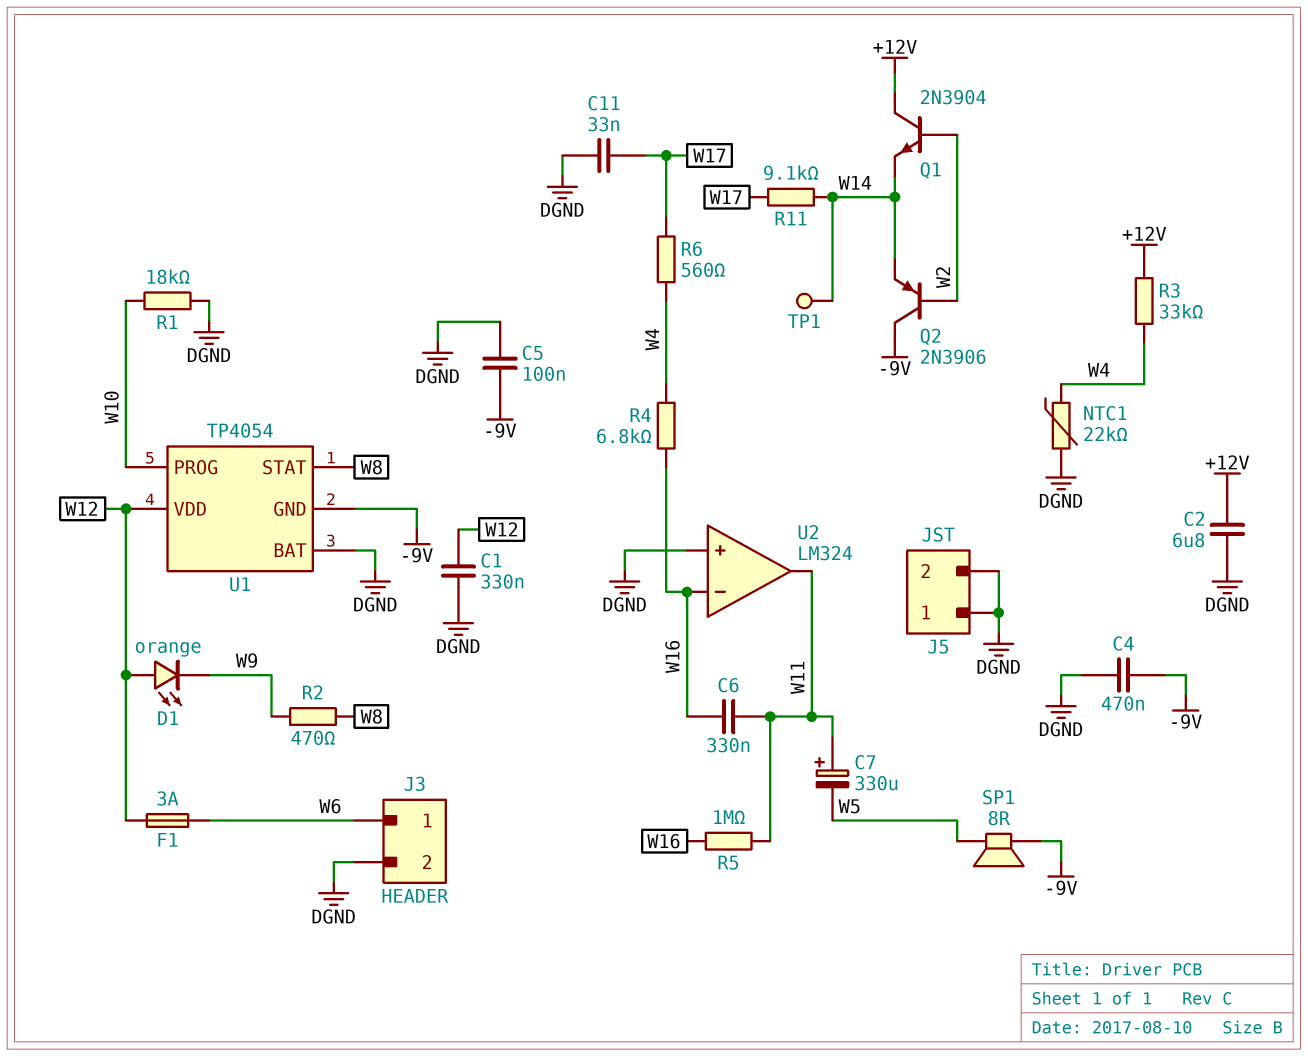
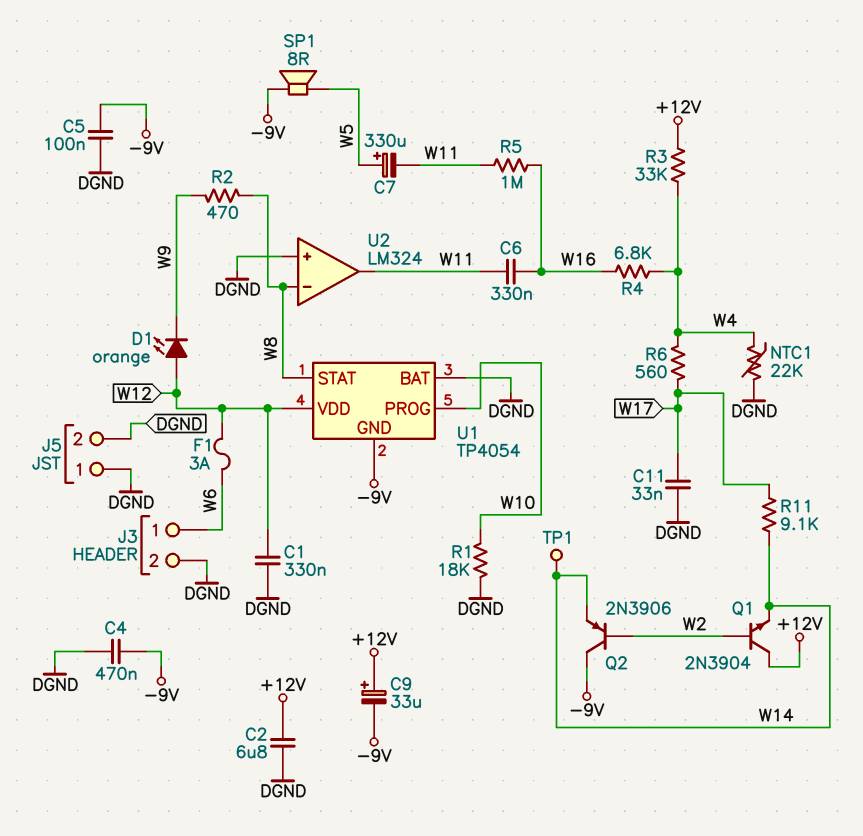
C7: 330uF (plus W11, minus W5) -> 330uF (plus W5, minus W11)
C9: none -> 33uF (plus +12V, minus -9V)
U2 pin in-: W16 -> W8

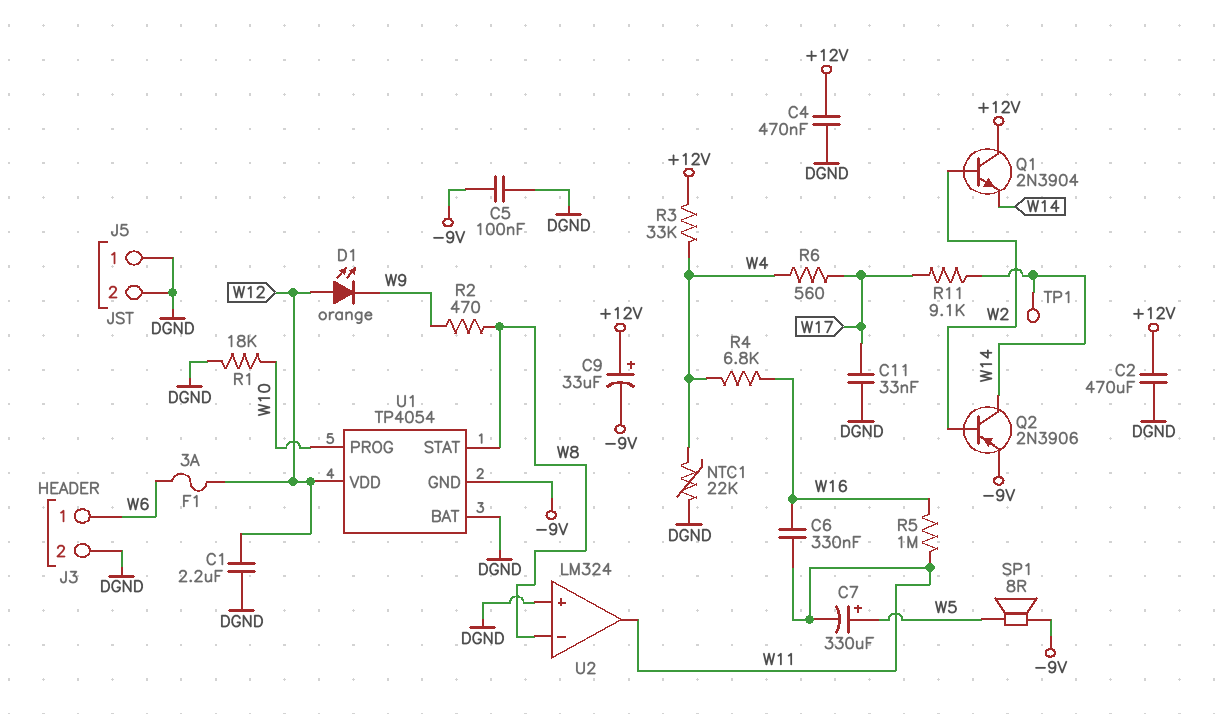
C1: 330nF (DGND, W12) -> 2.2uF (DGND, W12)
C2: 6.8uF (+12V, DGND) -> 470uF (+12V, DGND)
C4: 470nF (-9V, DGND) -> 470nF (+12V, DGND)
Q2: PNP 2N3906 (B W2, C -9V, E W14) -> PNP 2N3906 (B W2, C W14, E -9V)

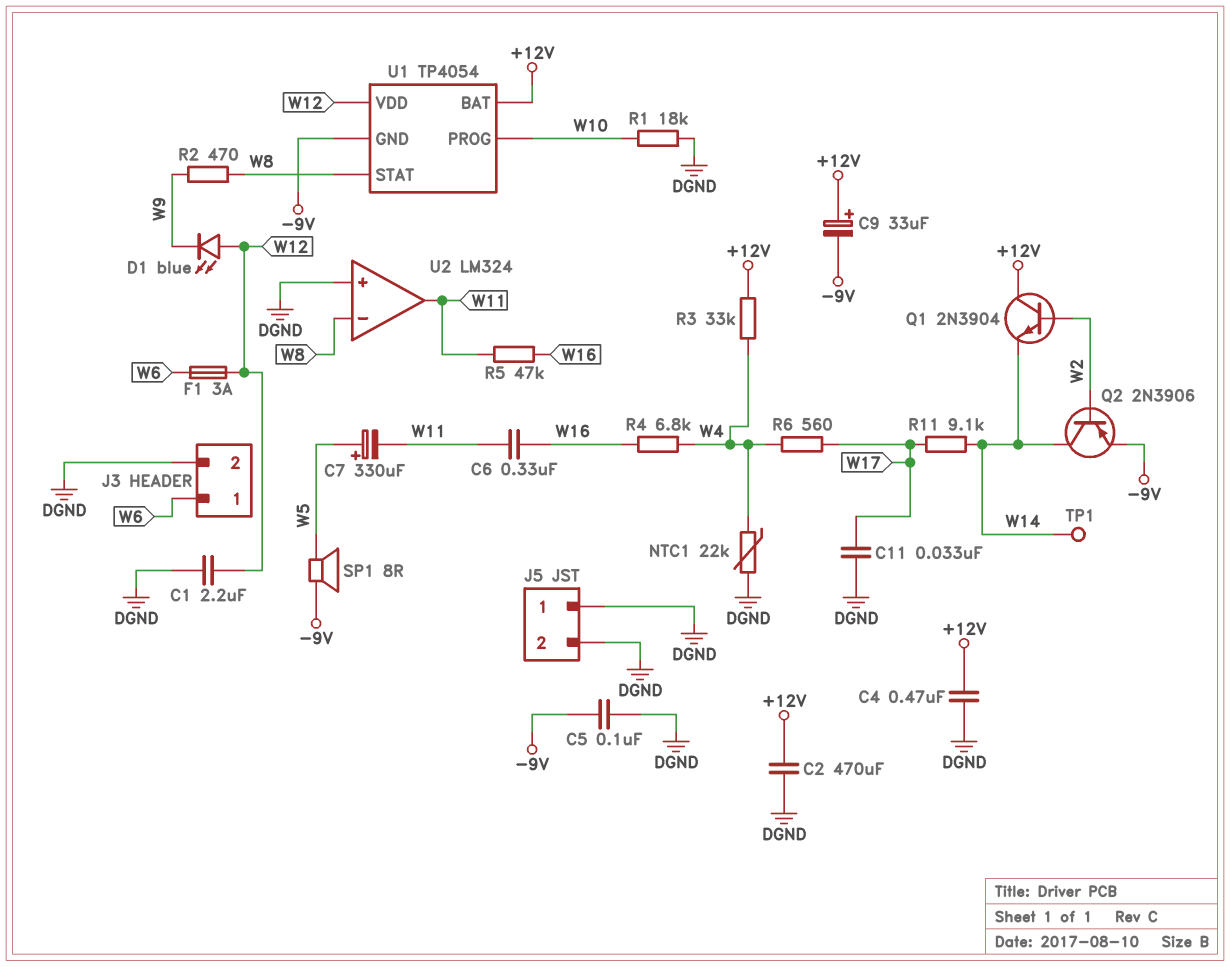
D1: LED orange (A W12, K W9) -> LED blue (A W12, K W9)
R5: 1M (W11, W16) -> 47k (W11, W16)
U1 pin BAT: DGND -> +12V

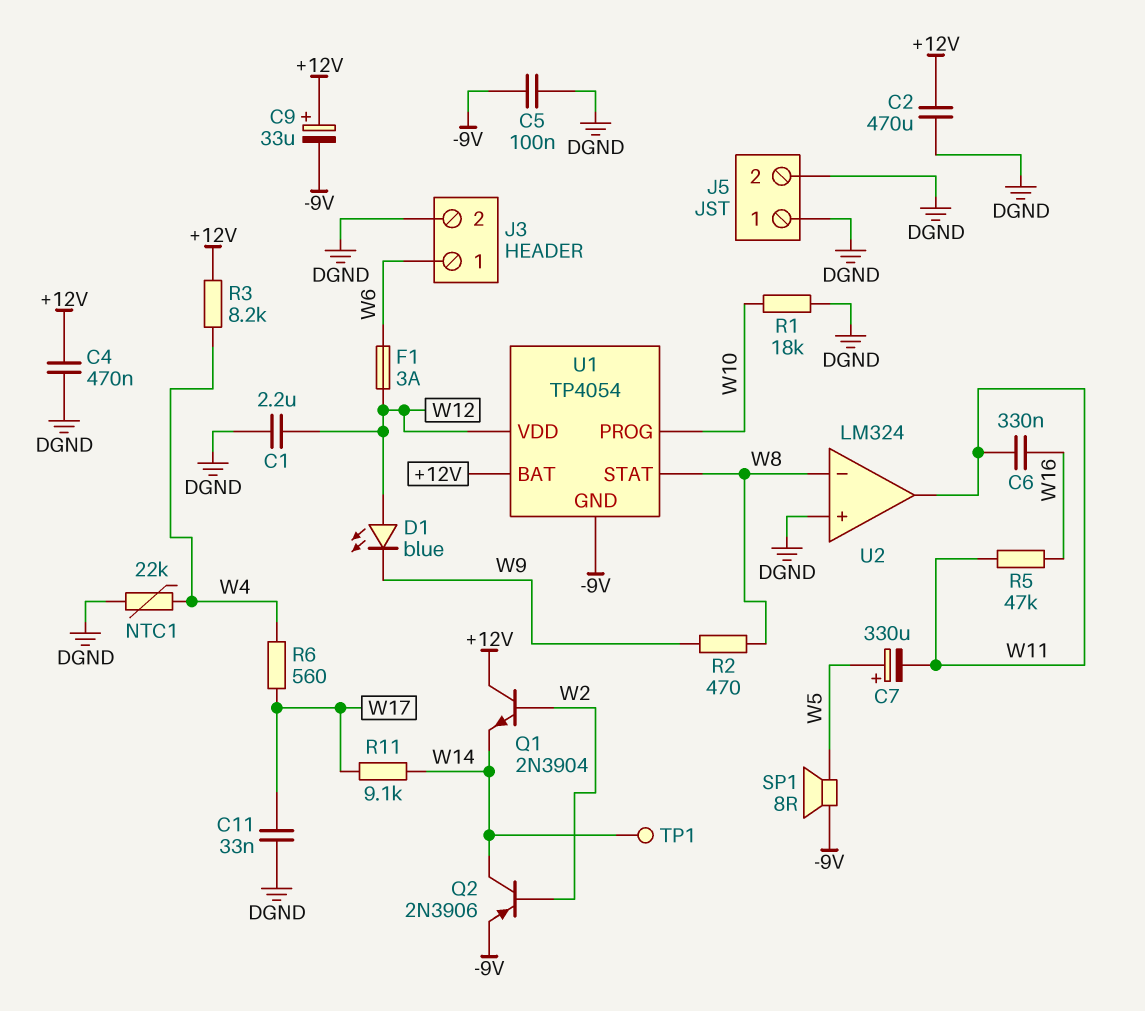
R3: 33k (+12V, W4) -> 8.2k (+12V, W4)
R4: 6.8k (W4, W16) -> none

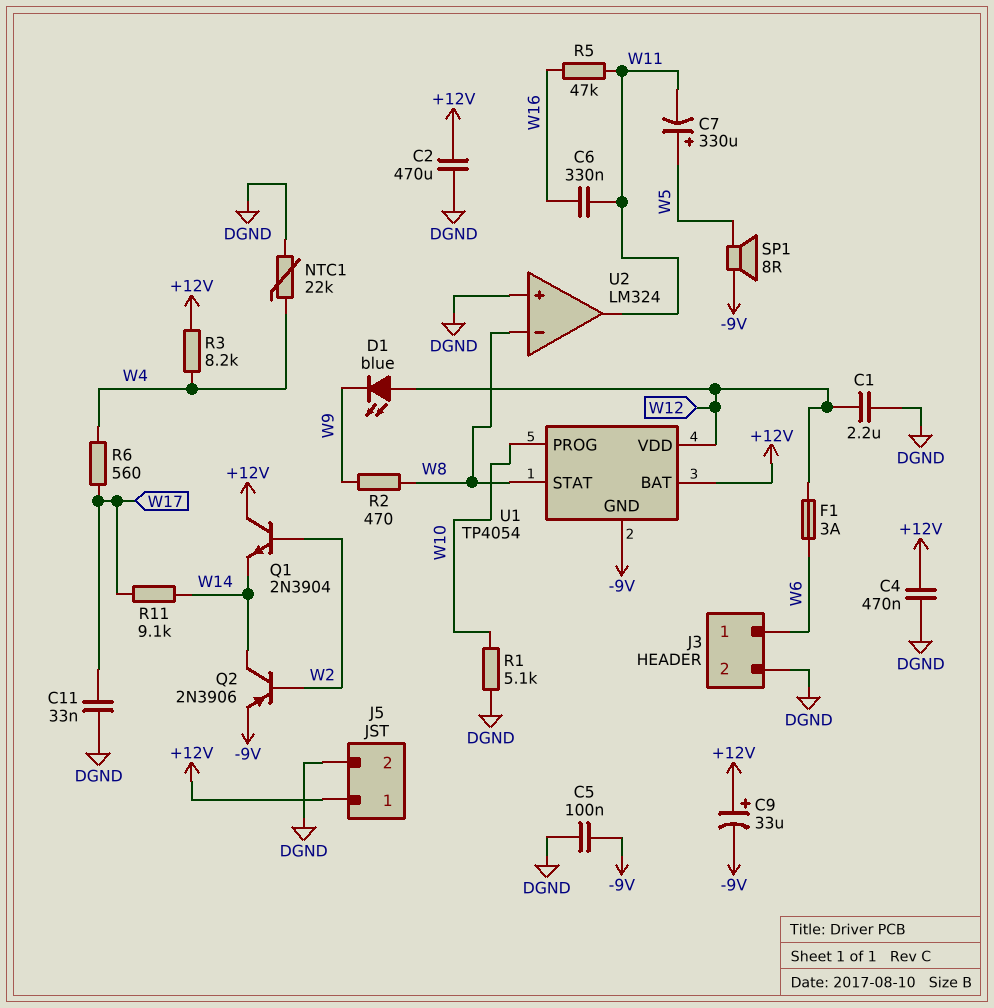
J5 pin 1: DGND -> +12V
R1: 18k (DGND, W10) -> 5.1k (DGND, W10)
TP1: test point (W14) -> none

